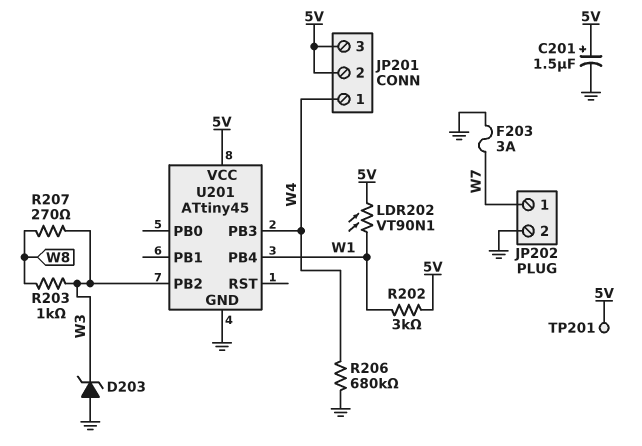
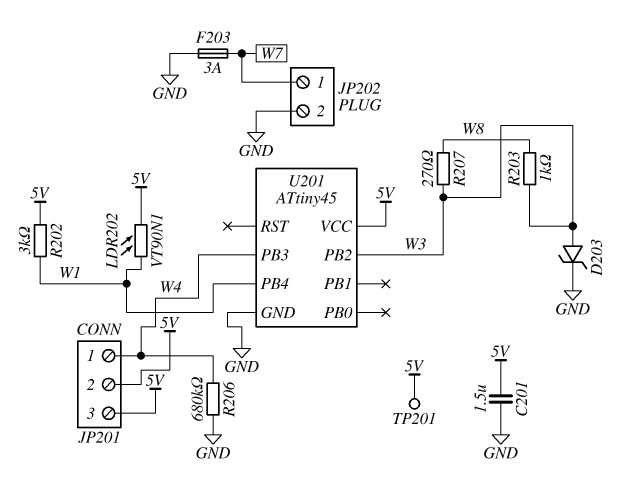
C201: 1.5uF (plus 5V, minus GND) -> 1.5uF (5V, GND)
D203: zener (A GND, K W3) -> zener (A W3, K GND)

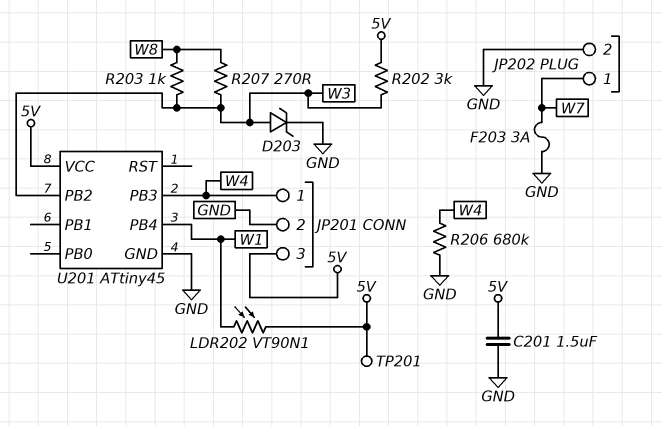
JP201 pin 2: 5V -> GND
R202: 3k (5V, W1) -> 3k (5V, W3)

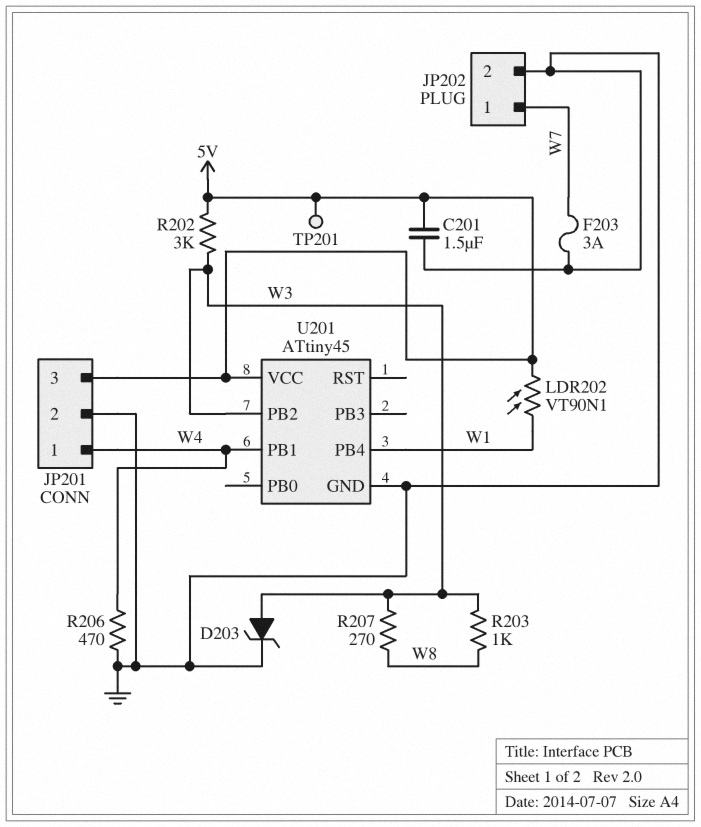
R206: 680k (GND, W4) -> 470 (GND, W4)
U201 pin PB1: none -> W4
U201 pin PB3: W4 -> none

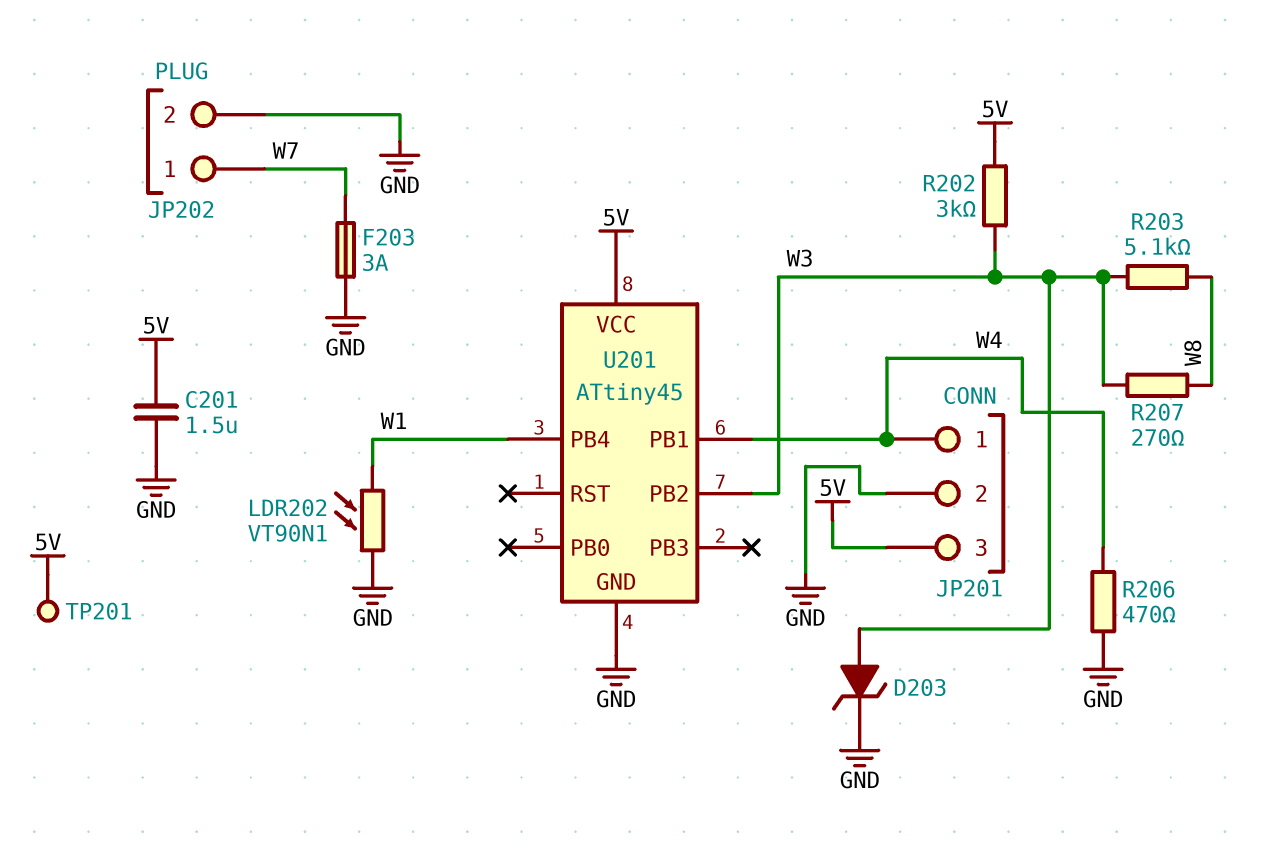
LDR202: VT90N1 (5V, W1) -> VT90N1 (GND, W1)
R203: 1k (W3, W8) -> 5.1k (W3, W8)

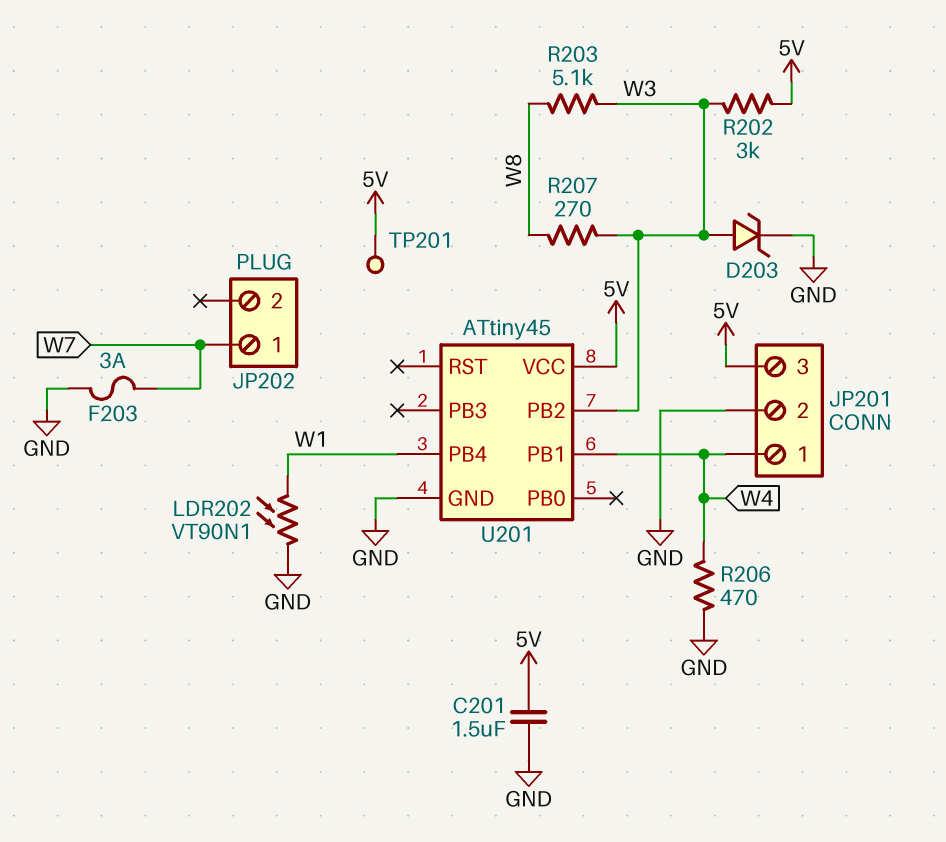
JP202 pin 2: GND -> none

